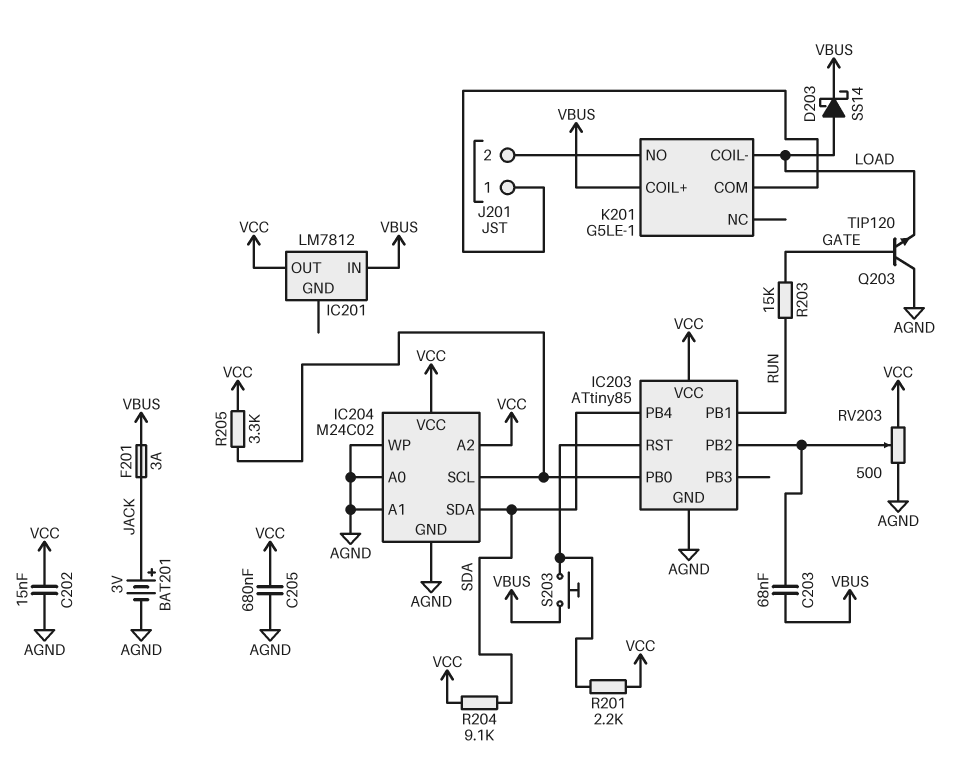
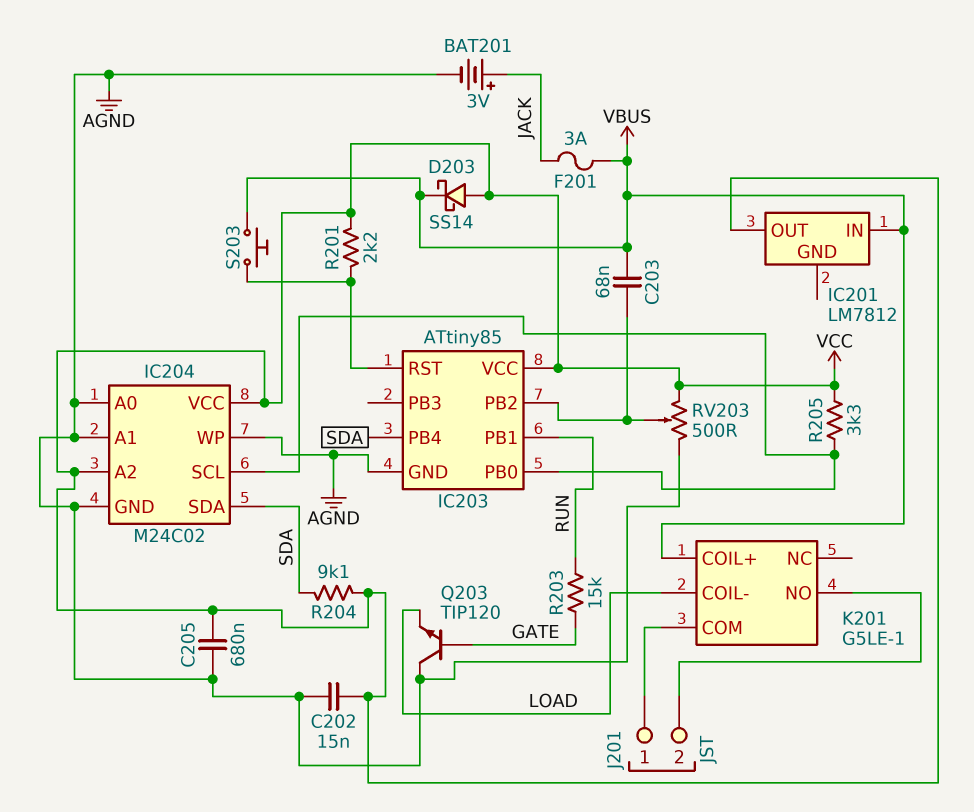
D203: schottky SS14 (A LOAD, K VBUS) -> schottky SS14 (A VCC, K VBUS)

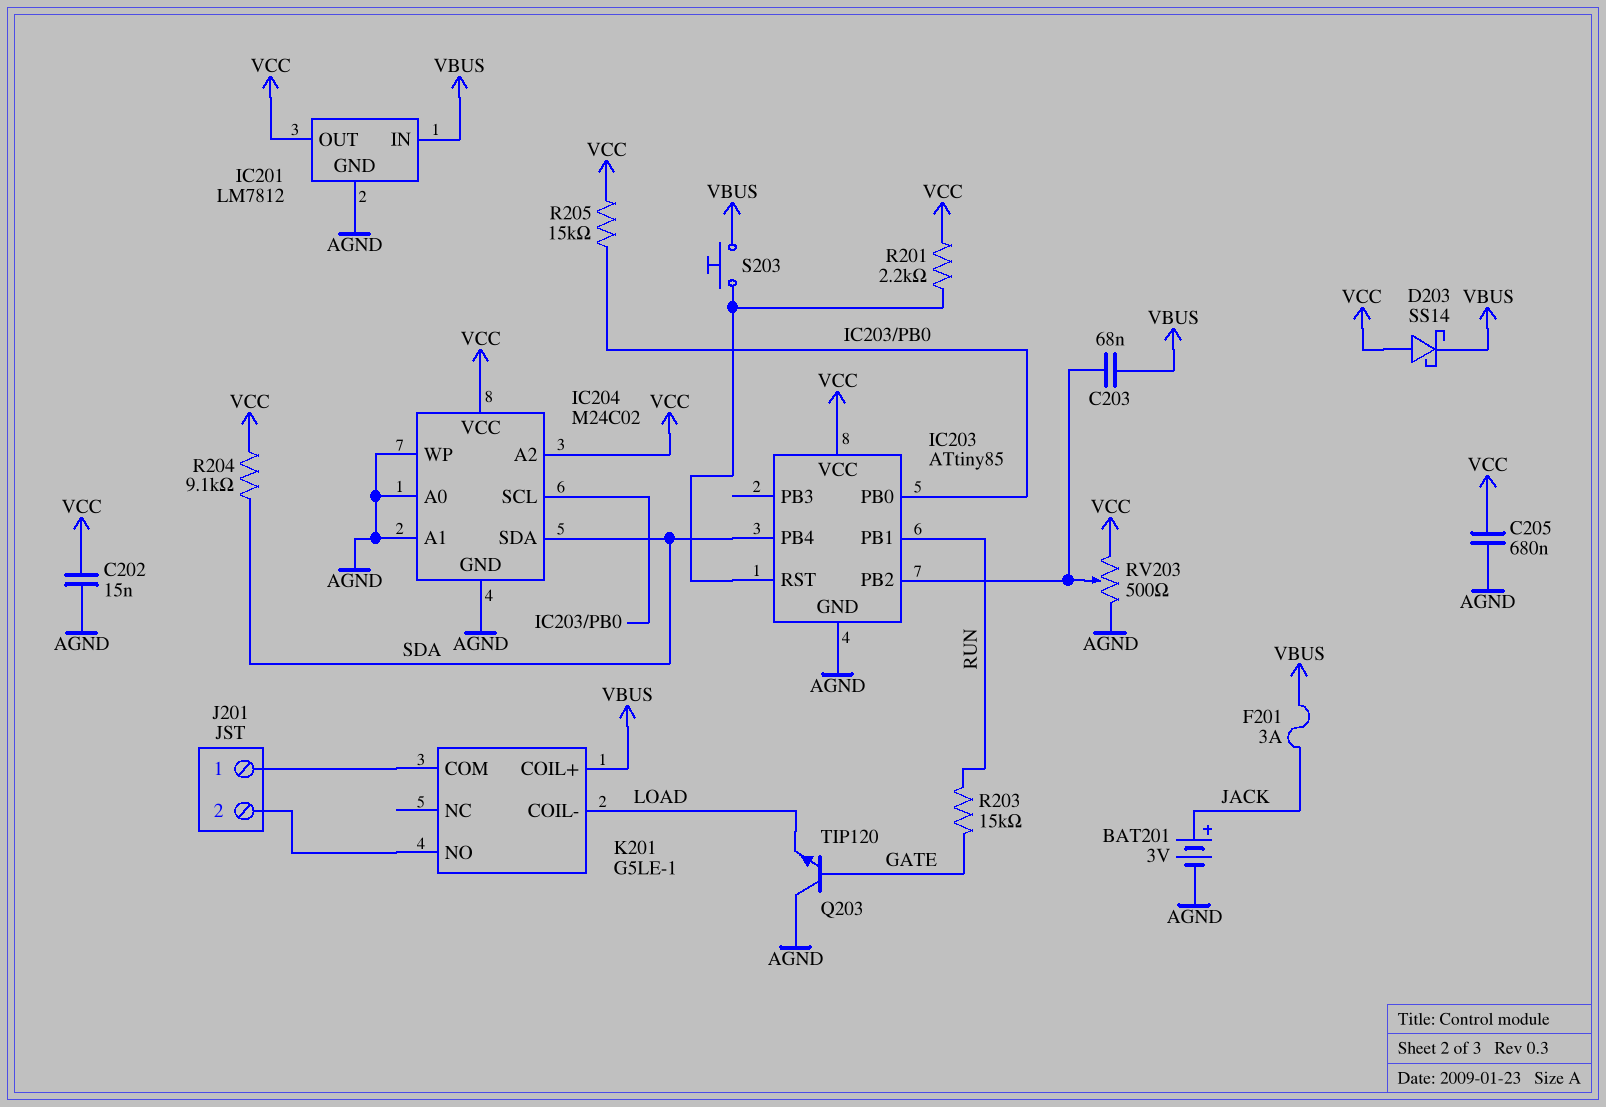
IC201 pin GND: none -> AGND
R205: 3.3k (IC203/PB0, VCC) -> 15k (IC203/PB0, VCC)

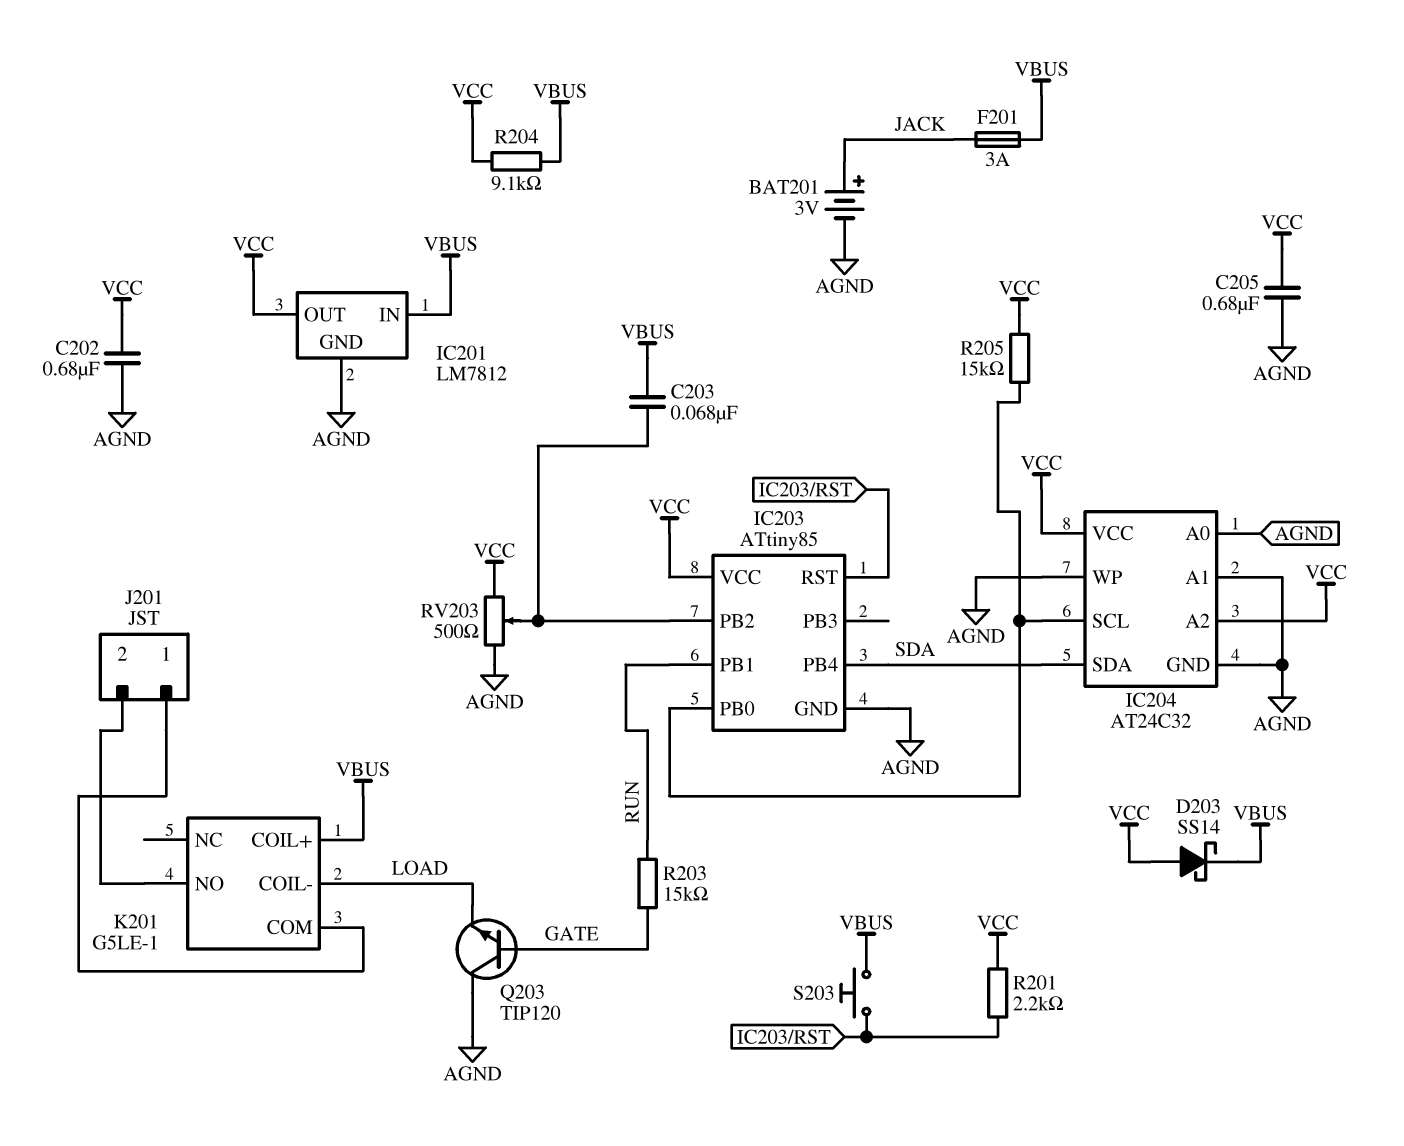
C202: 15nF (AGND, VCC) -> 680nF (AGND, VCC)
IC204: M24C02 -> AT24C32
R204: 9.1k (SDA, VCC) -> 9.1k (VBUS, VCC)

